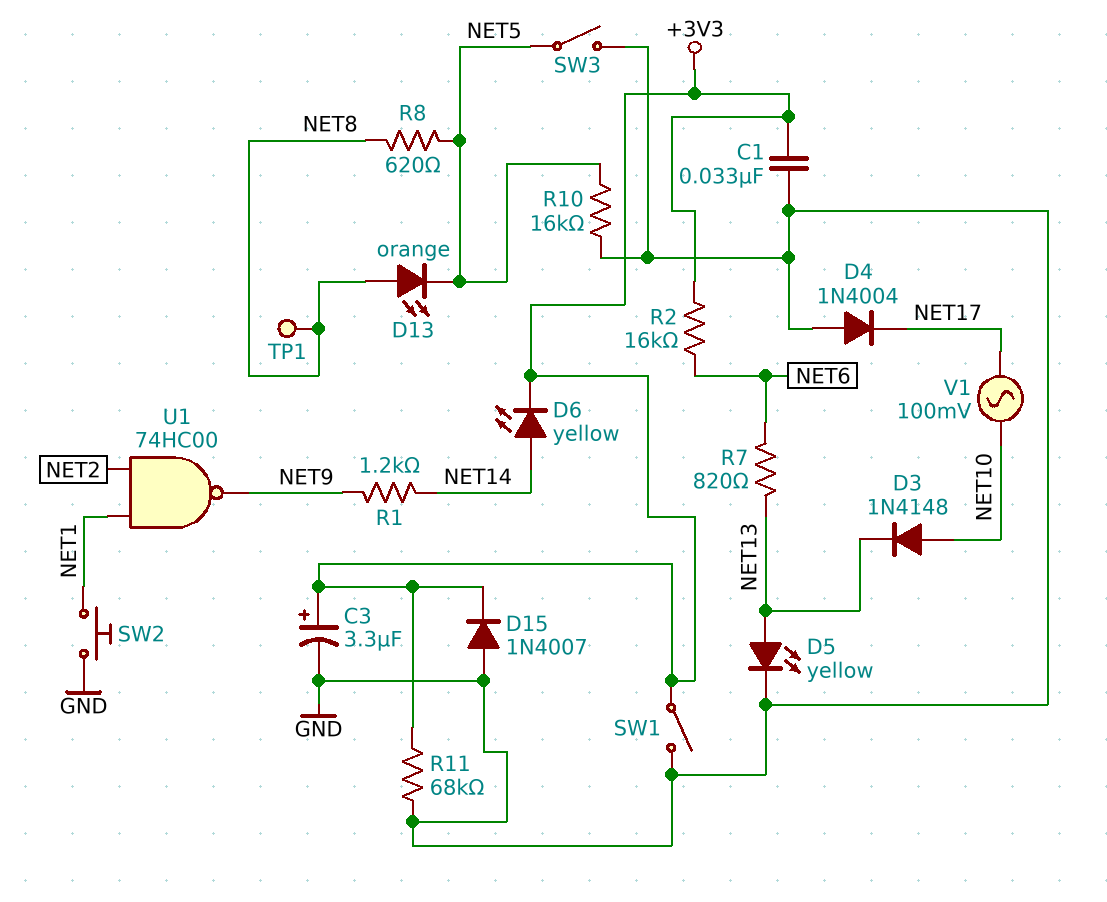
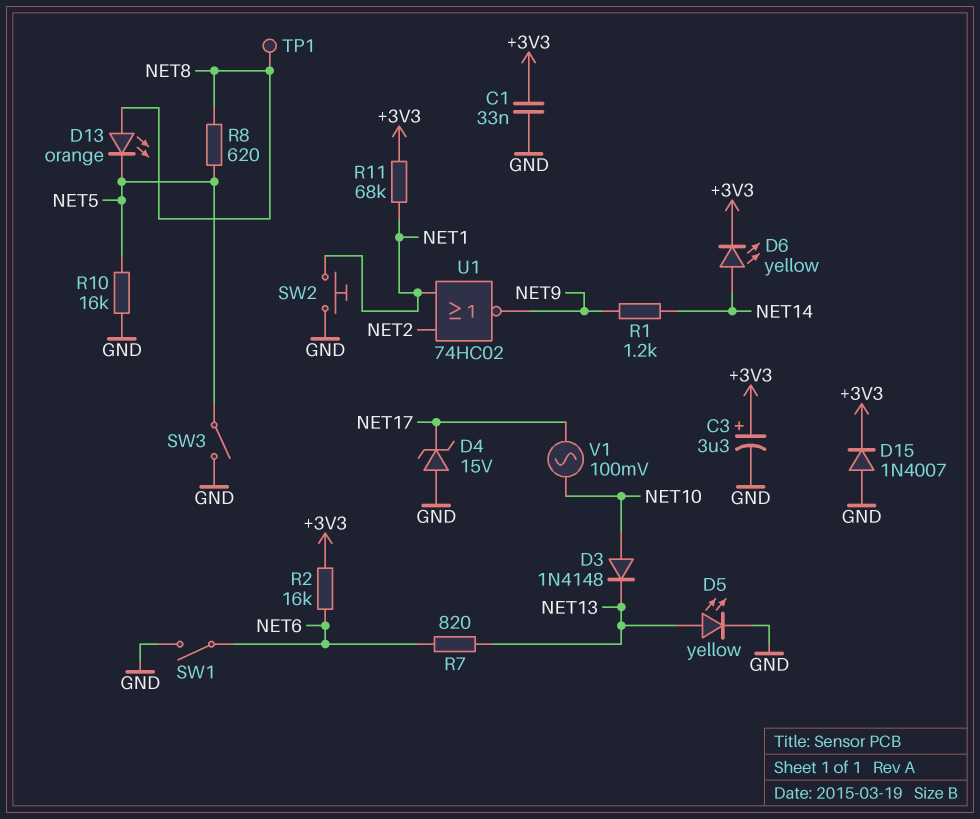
D4: diode 1N4004 (A GND, K NET17) -> zener 15V (A GND, K NET17)
R11: 68k (+3V3, GND) -> 68k (+3V3, NET1)
SW1: switch (+3V3, GND) -> switch (GND, NET6)
U1: NAND 74HC00 (in NET1, in NET2, out NET9) -> NOR 74HC02 (in NET1, in NET2, out NET9)

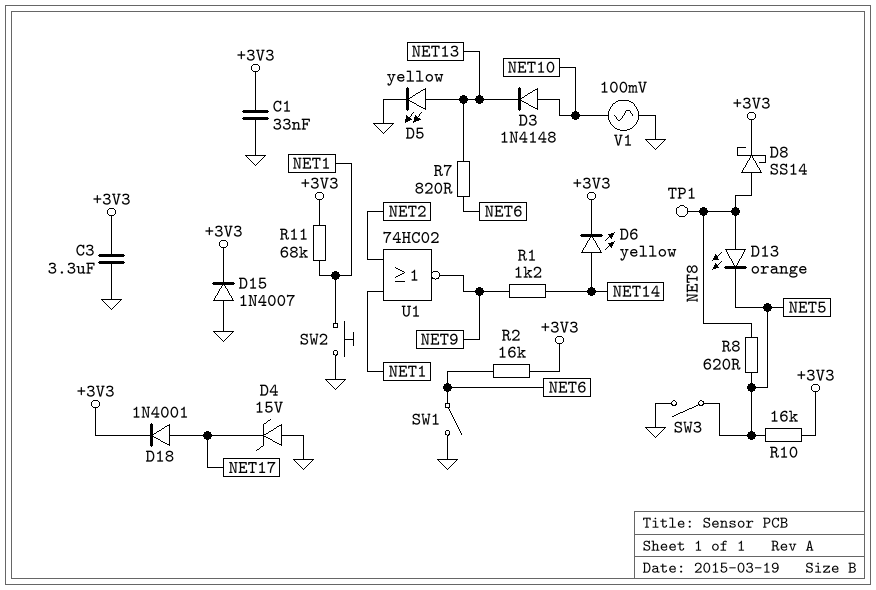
C3: 3.3uF (plus +3V3, minus GND) -> 3.3uF (+3V3, GND)
D8: none -> schottky SS14 (A NET8, K +3V3)
D18: none -> diode 1N4001 (A NET17, K +3V3)
R10: 16k (GND, NET5) -> 16k (+3V3, NET5)
V1: AC 100mV (NET10, NET17) -> AC 100mV (GND, NET10)

